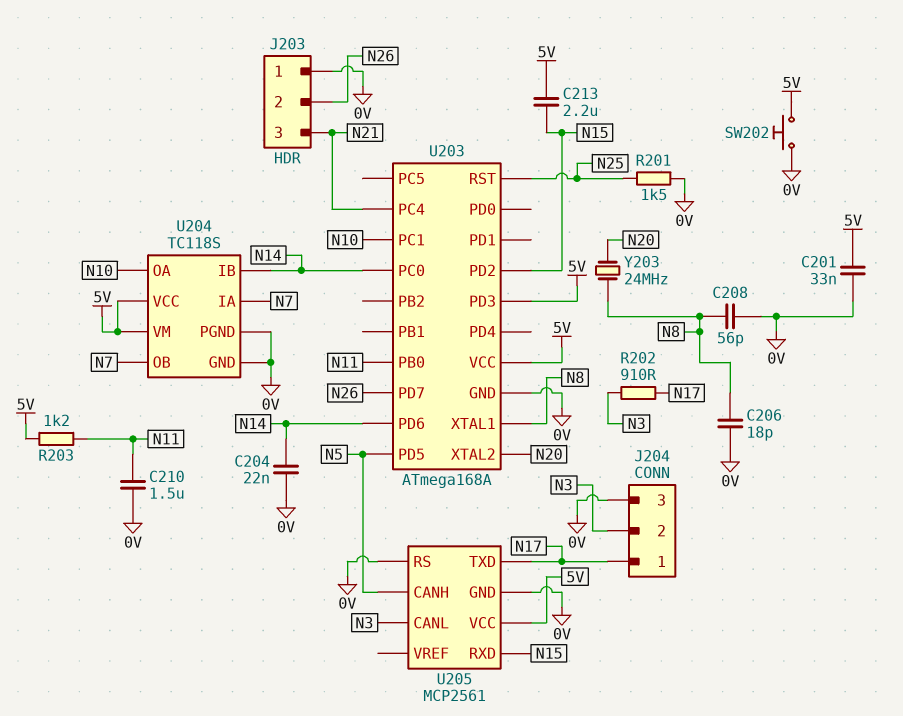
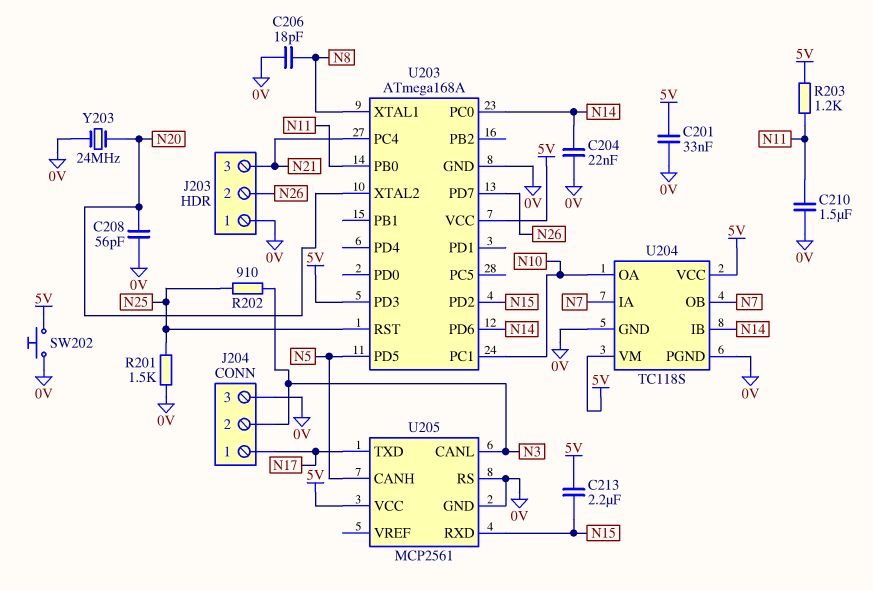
C208: 56pF (0V, N8) -> 56pF (0V, N20)
R202: 910 (N3, N17) -> 910 (N3, N25)
Y203: 24MHz (N8, N20) -> 24MHz (0V, N20)

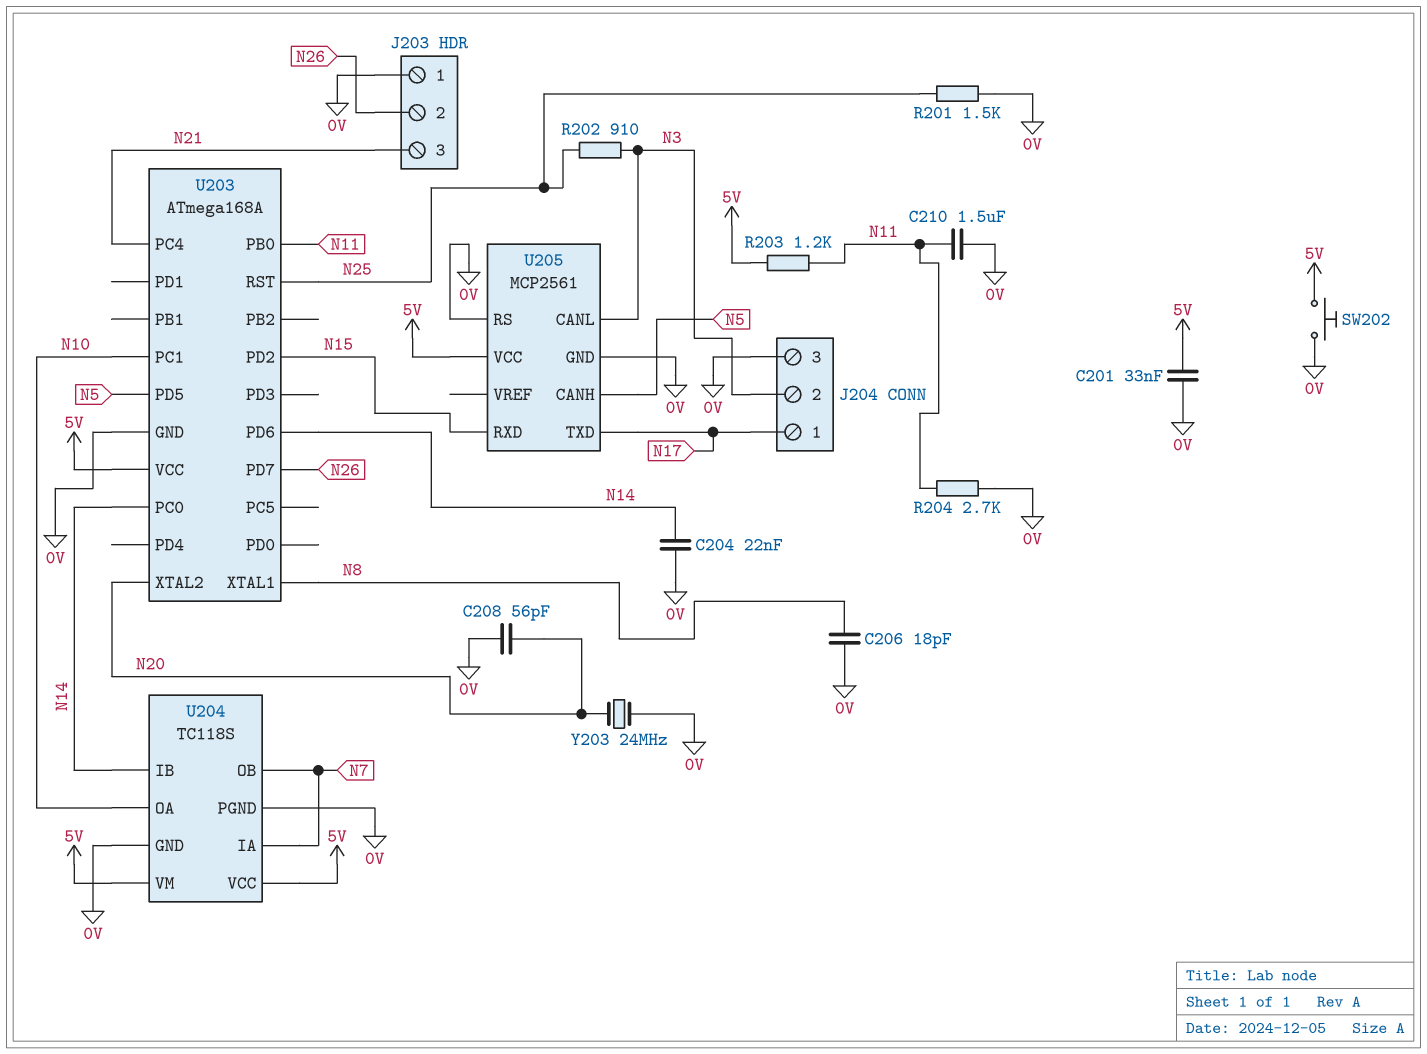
C213: 2.2uF (5V, N15) -> none
R204: none -> 2.7k (0V, N11)
U203 pin PD3: 5V -> none

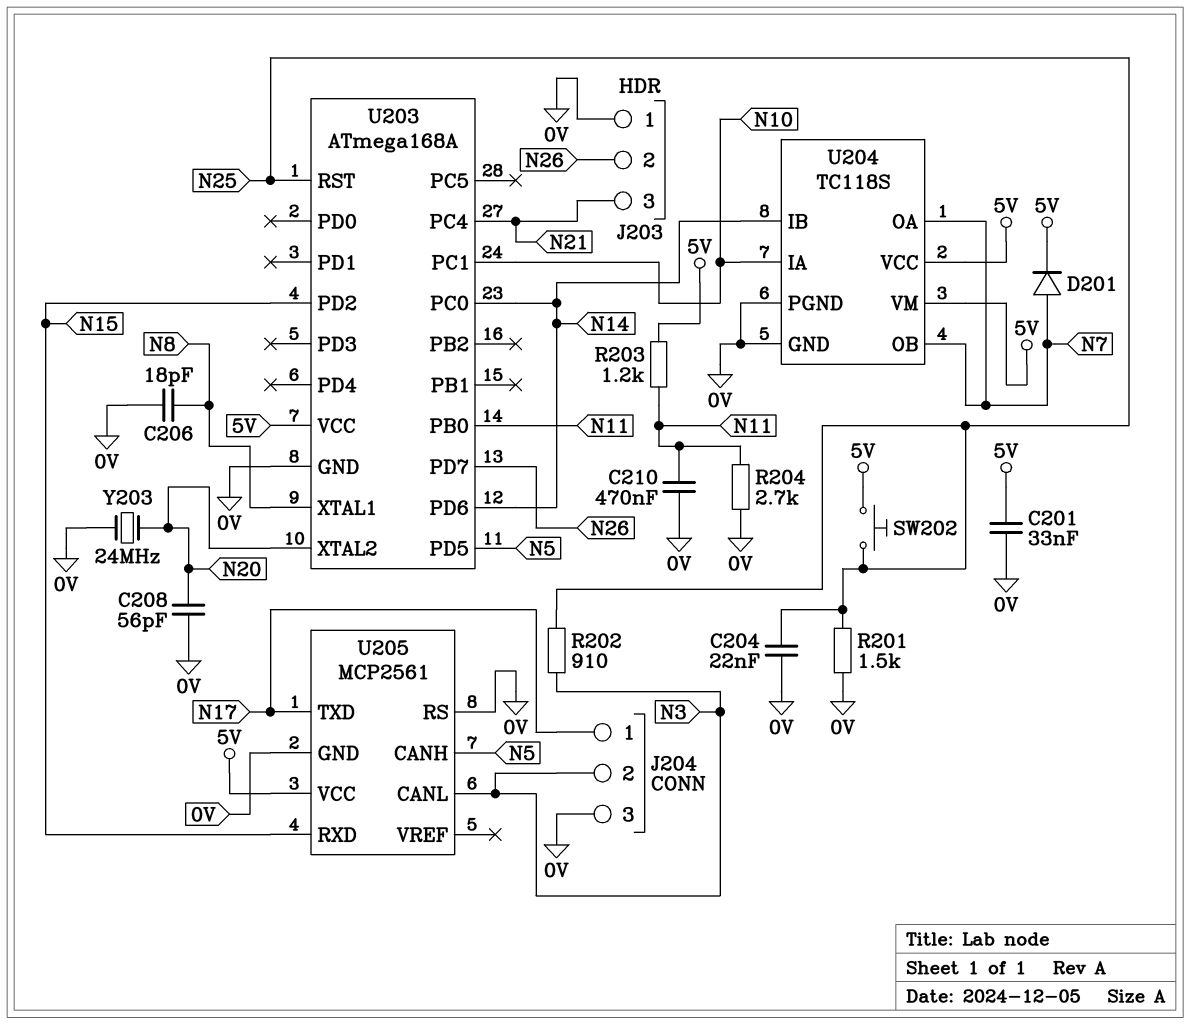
C204: 22nF (0V, N14) -> 22nF (0V, N25)
C210: 1.5uF (0V, N11) -> 470nF (0V, N11)
D201: none -> diode (A N7, K 5V)
SW202: button (0V, 5V) -> button (5V, N25)
U204 pin IA: N7 -> N10
U204 pin OA: N10 -> N7

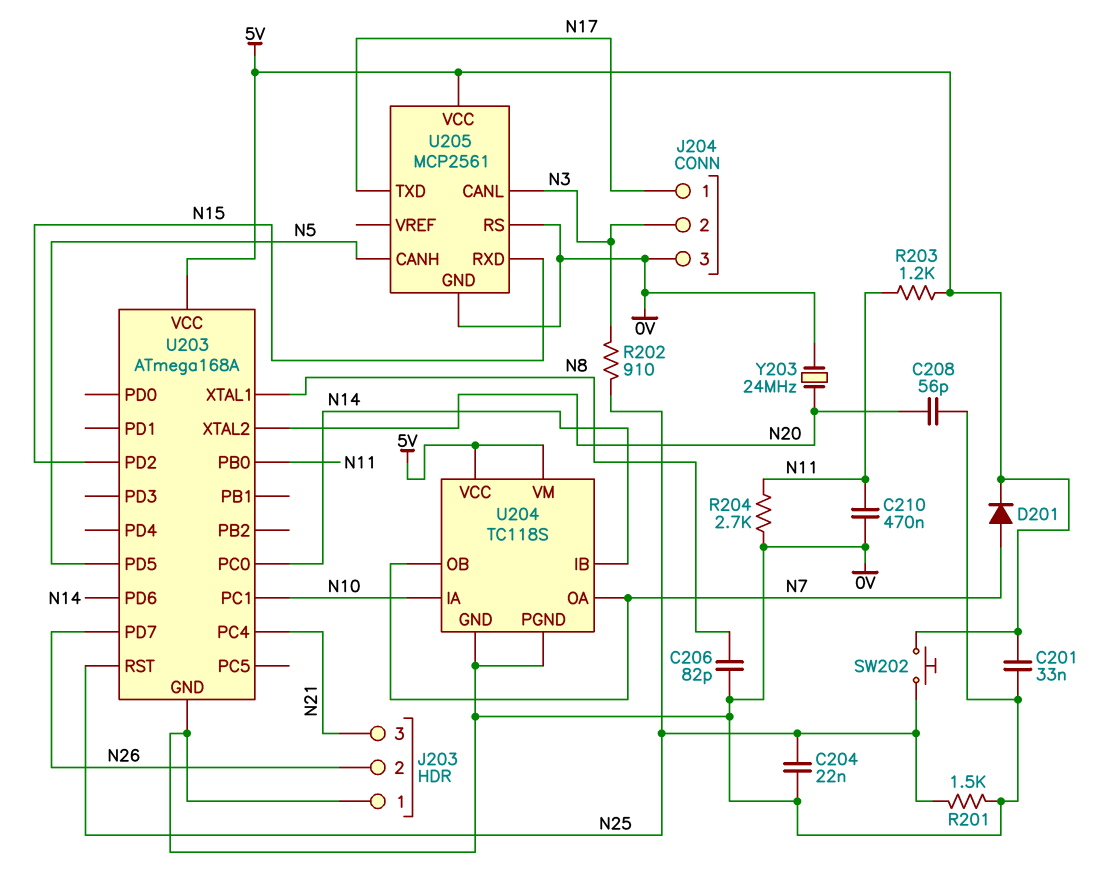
C206: 18pF (0V, N8) -> 82pF (0V, N8)

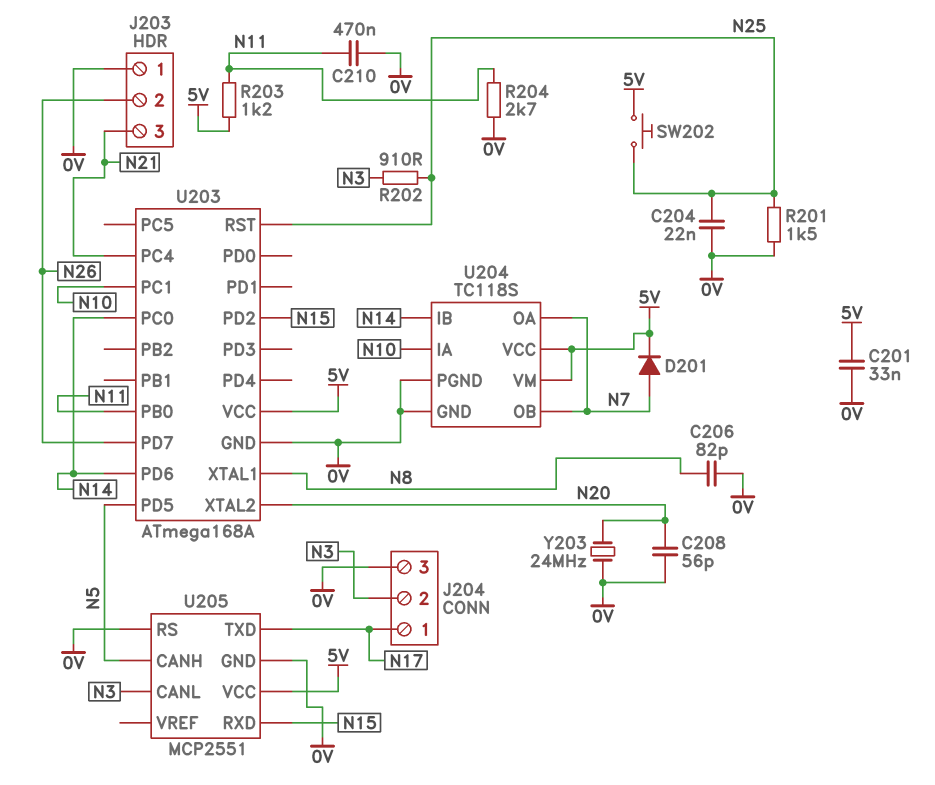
U205: MCP2561 -> MCP2551

